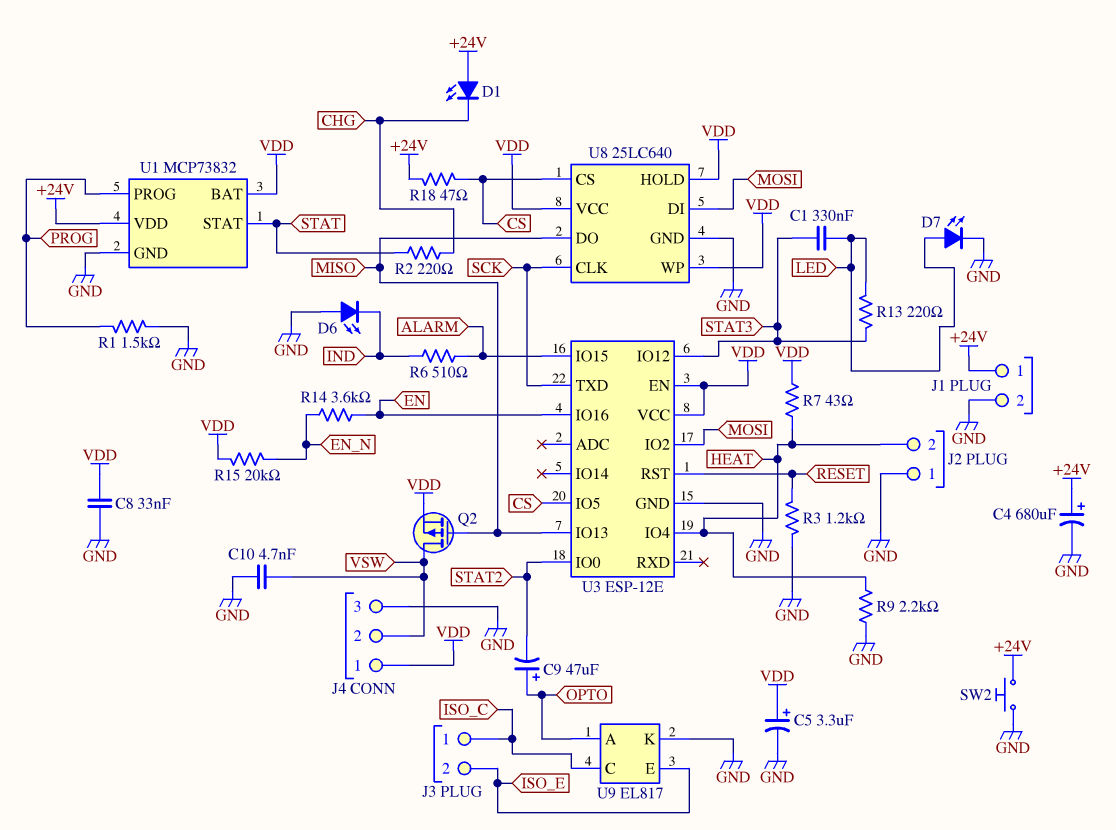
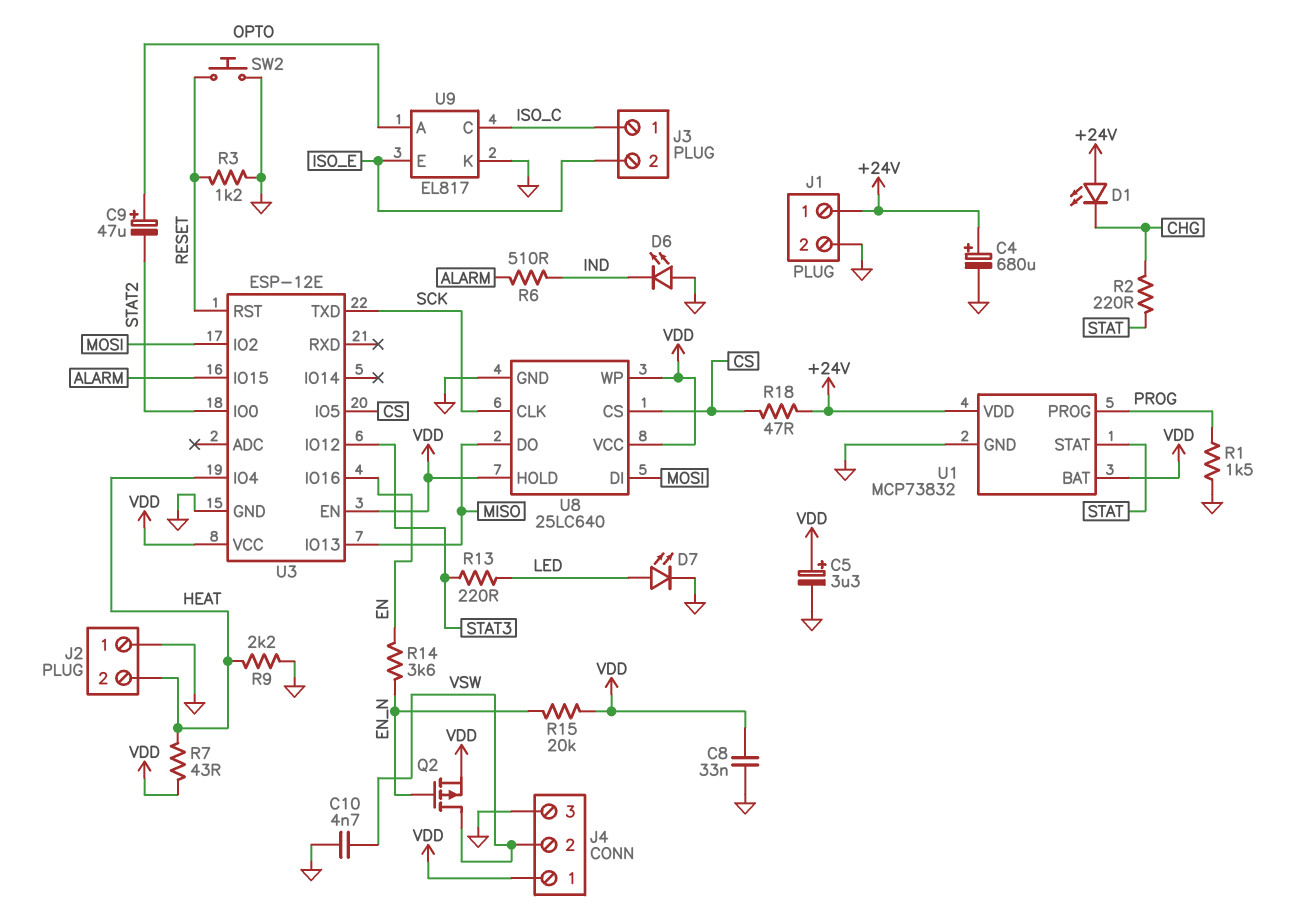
C1: 330nF (LED, STAT3) -> none
Q2: PMOS (G MISO, D VSW, S VDD) -> PMOS (G EN_N, D VSW, S VDD)
SW2: button (+24V, GND) -> button (GND, RESET)

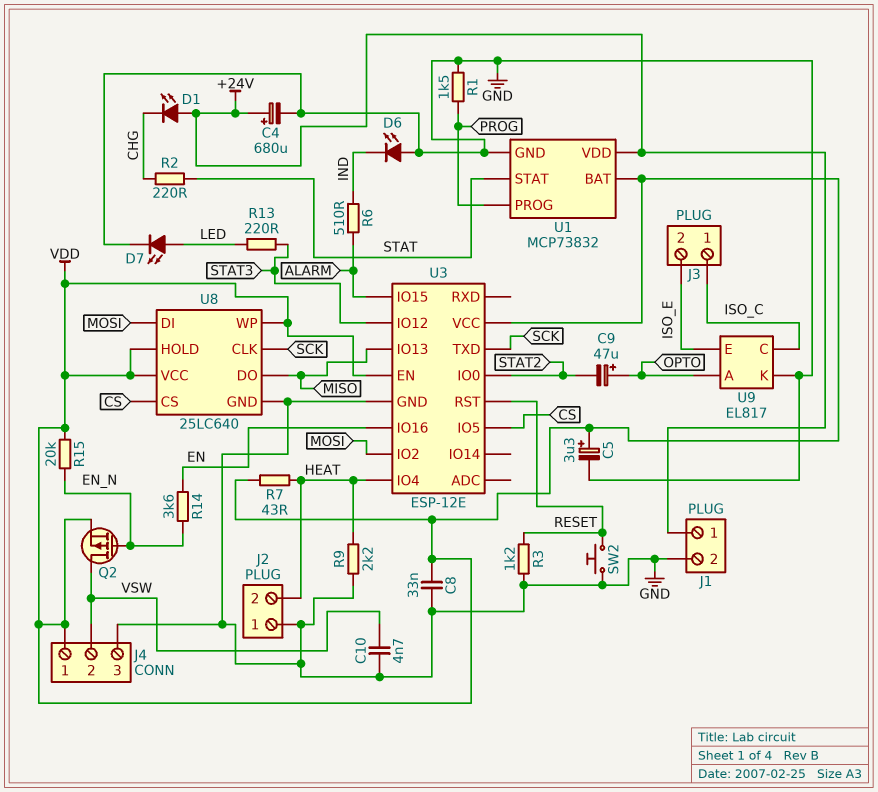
R18: 47 (+24V, CS) -> none

